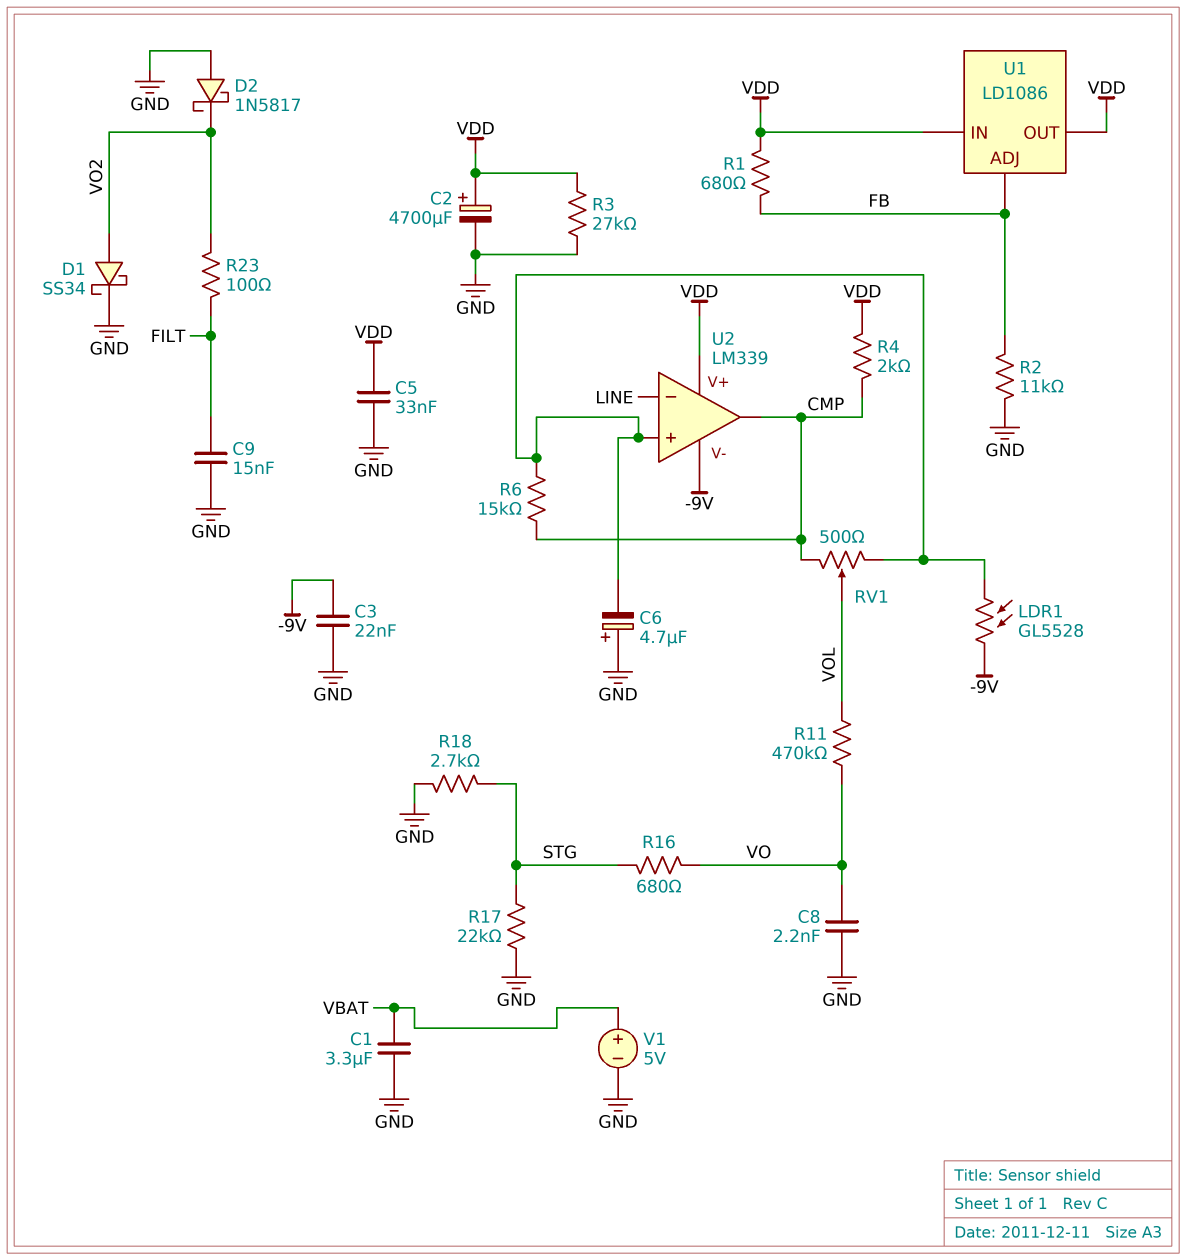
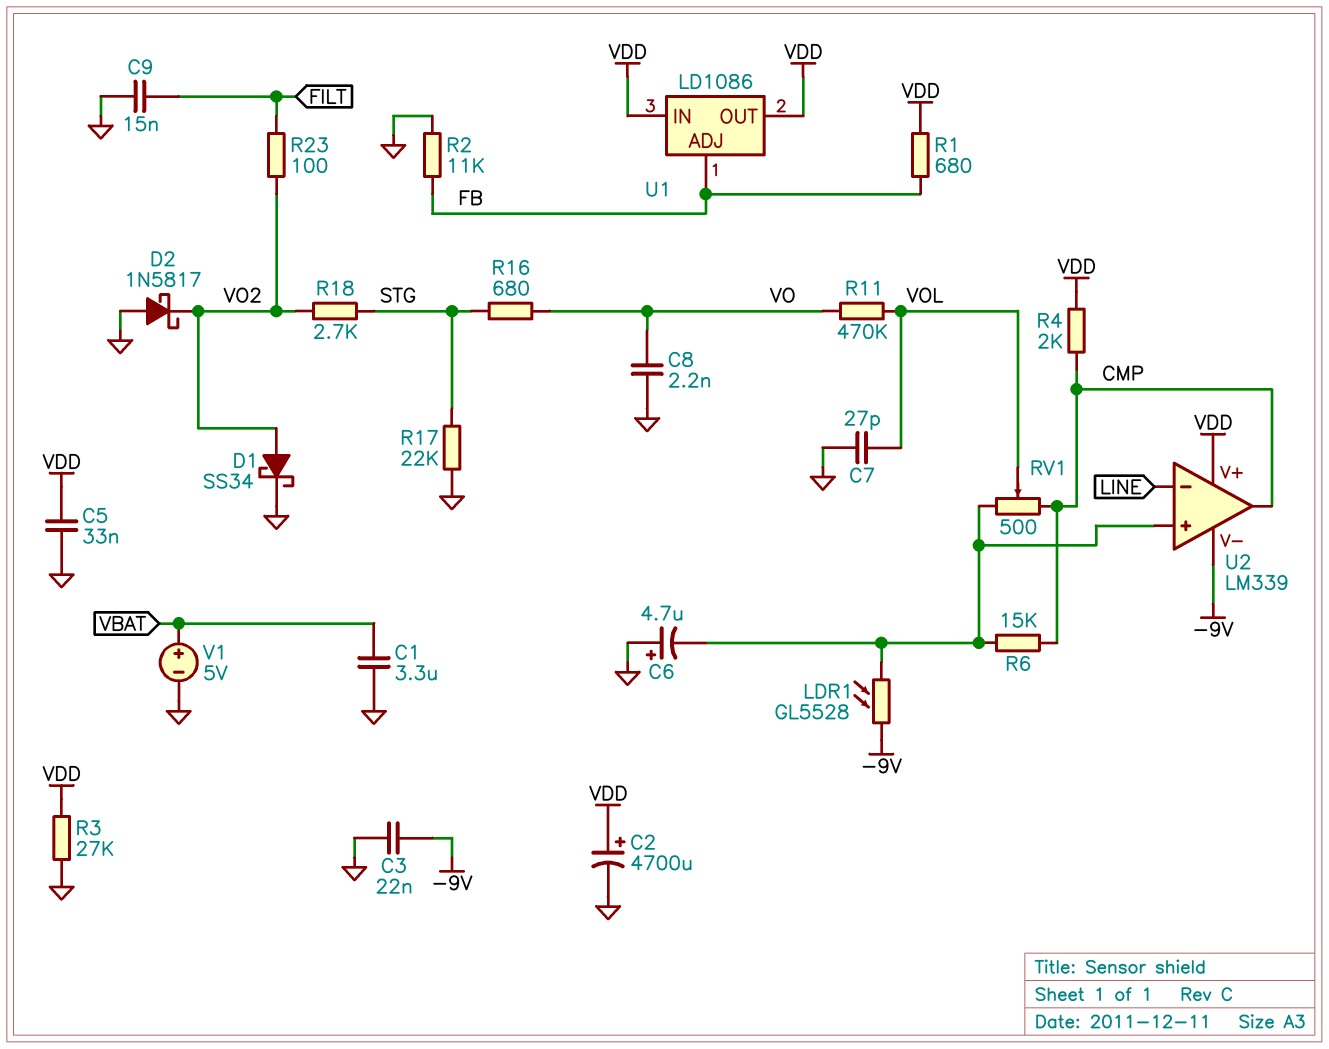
C7: none -> 27pF (GND, VOL)
R18: 2.7k (GND, STG) -> 2.7k (STG, VO2)

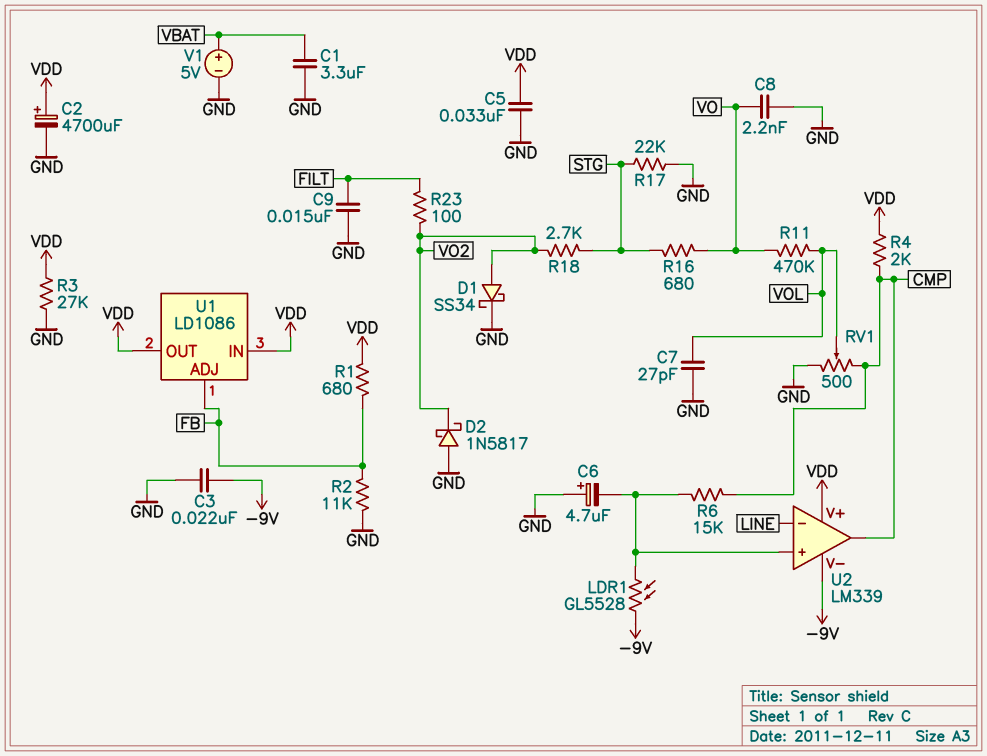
RV1: 500 (CMP, U2/in+, wiper VOL) -> 500 (CMP, GND, wiper VOL)

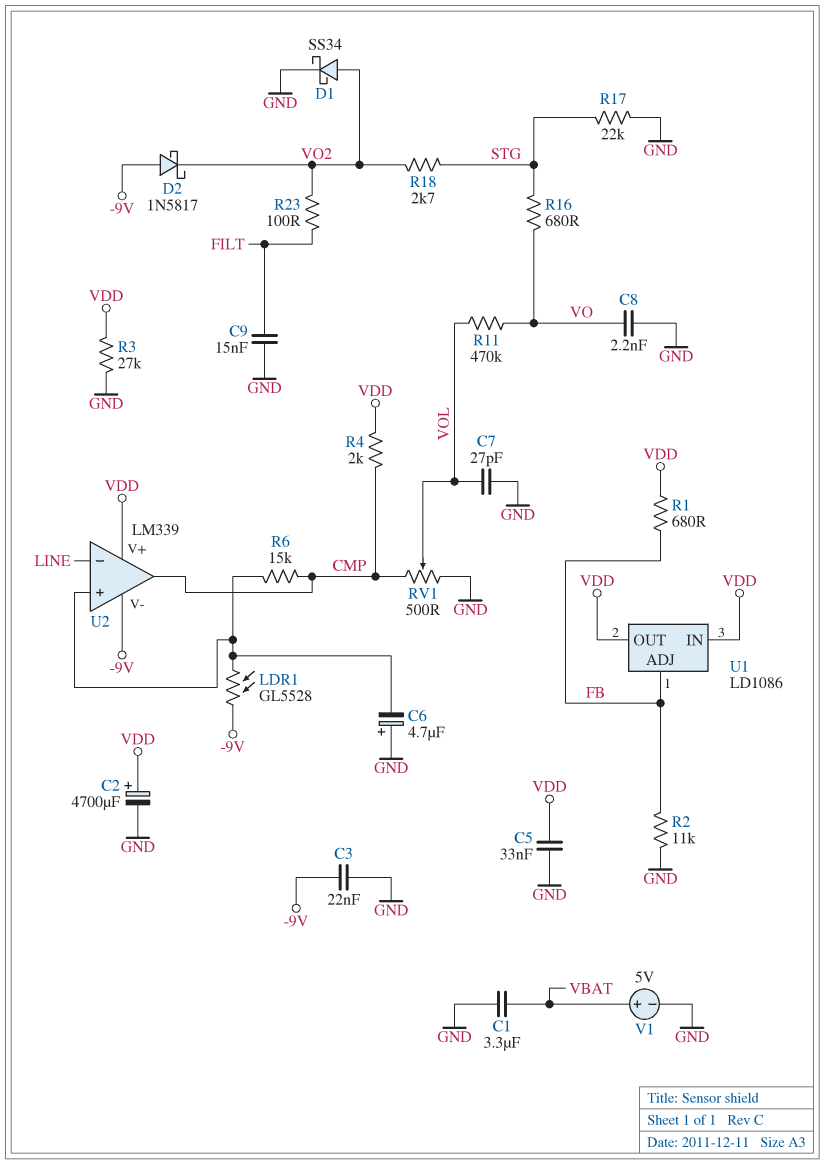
D2: schottky 1N5817 (A GND, K VO2) -> schottky 1N5817 (A -9V, K VO2)

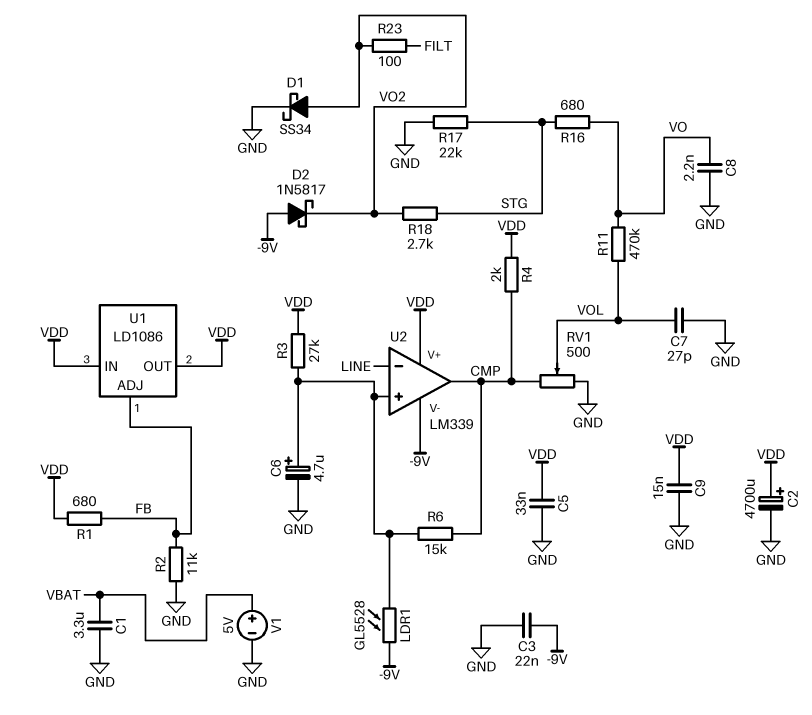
C6: 4.7uF (plus GND, minus U2/in+) -> 4.7uF (plus U2/in+, minus GND)
C9: 15nF (FILT, GND) -> 15nF (GND, VDD)
R3: 27k (GND, VDD) -> 27k (U2/in+, VDD)

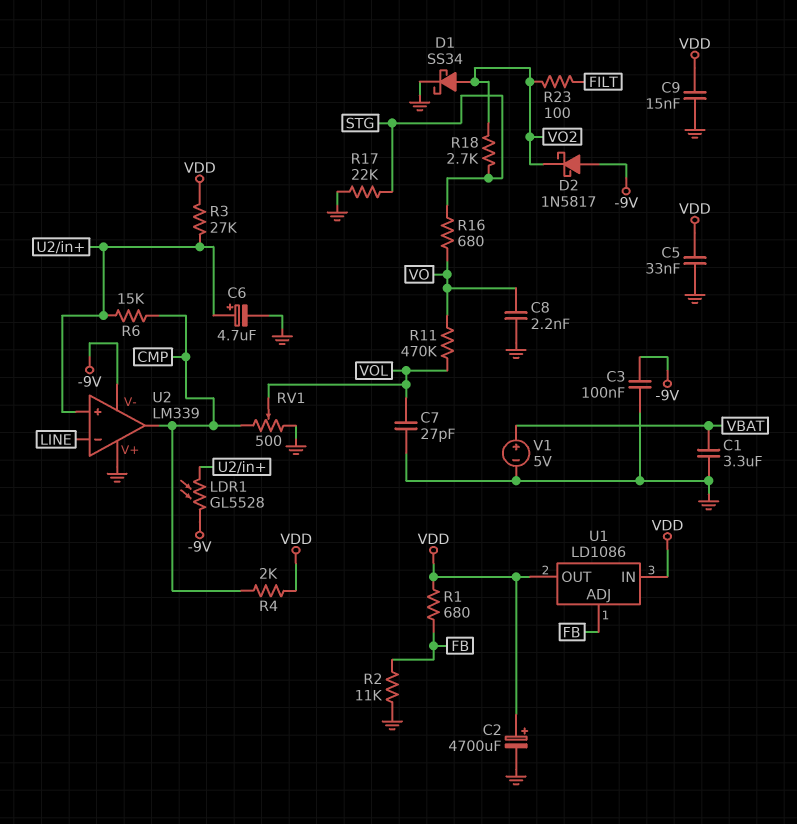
C3: 22nF (-9V, GND) -> 100nF (-9V, GND)
U2 pin V+: VDD -> GND

